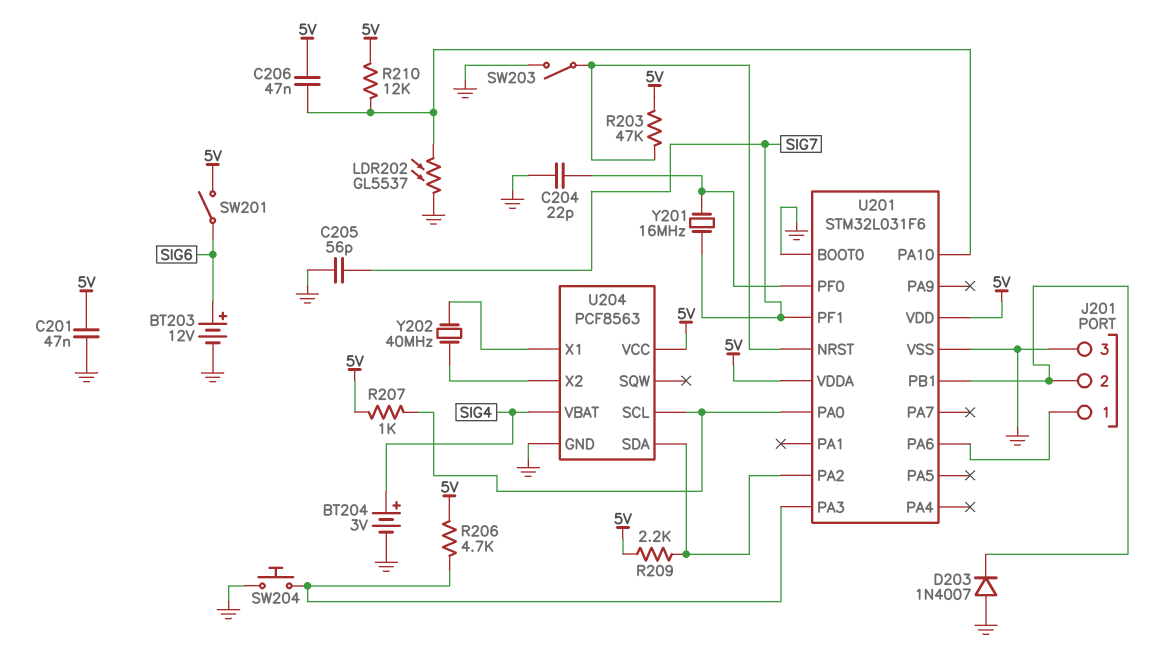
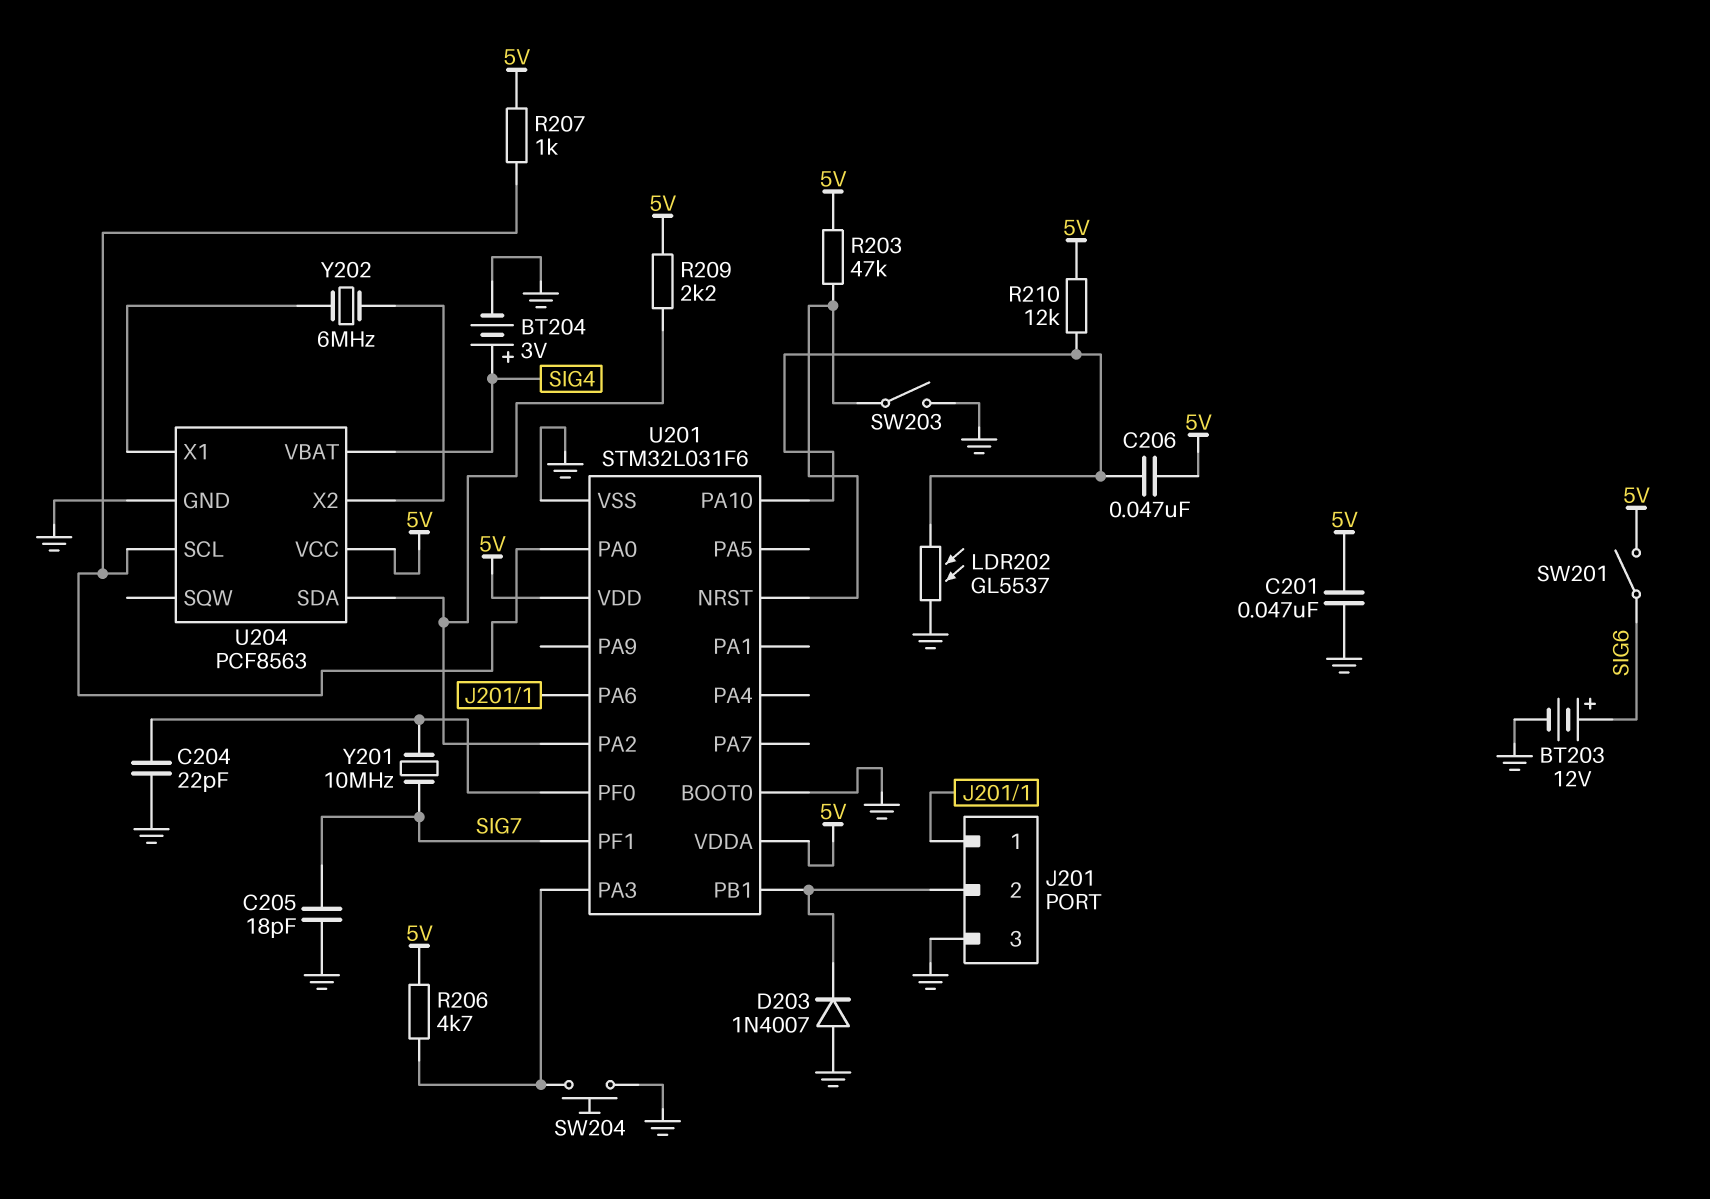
C205: 56pF (GND, SIG7) -> 18pF (GND, SIG7)
Y201: 16MHz (SIG7, U201/PF0) -> 10MHz (SIG7, U201/PF0)
Y202: 40MHz (U204/X1, U204/X2) -> 6MHz (U204/X1, U204/X2)

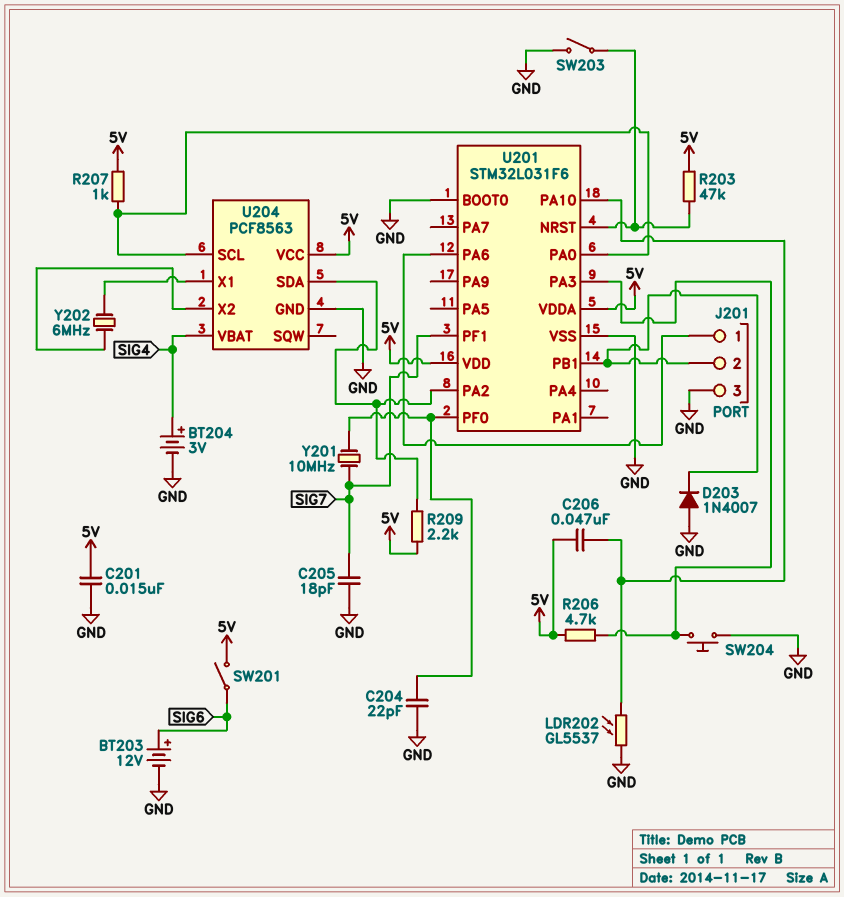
C201: 47nF (5V, GND) -> 15nF (5V, GND)
R210: 12k (5V, U201/PA10) -> none

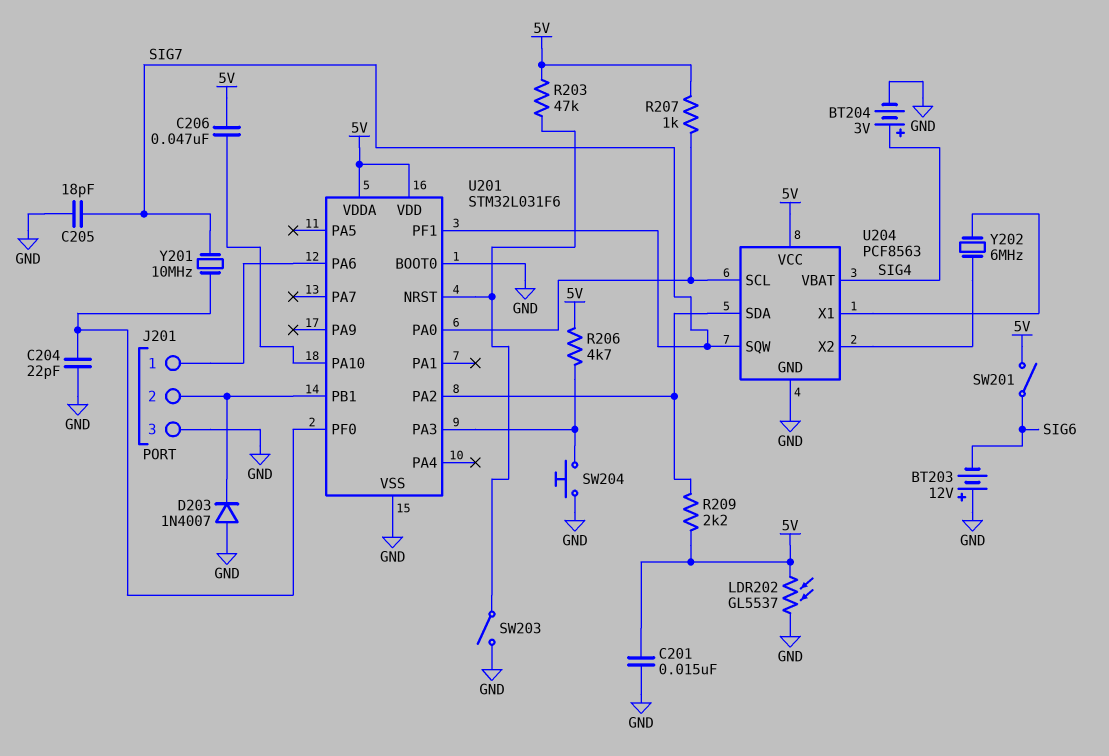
BT203: 12V (plus SIG6, minus GND) -> 12V (plus GND, minus SIG6)
LDR202: GL5537 (GND, U201/PA10) -> GL5537 (5V, GND)
U204 pin SQW: none -> SIG7

